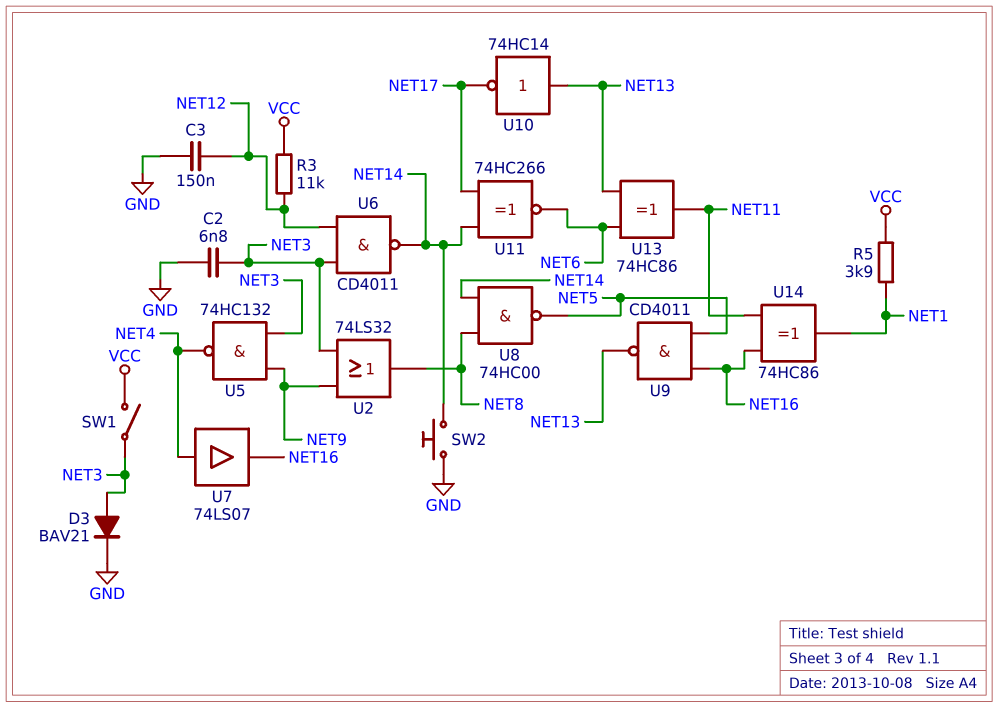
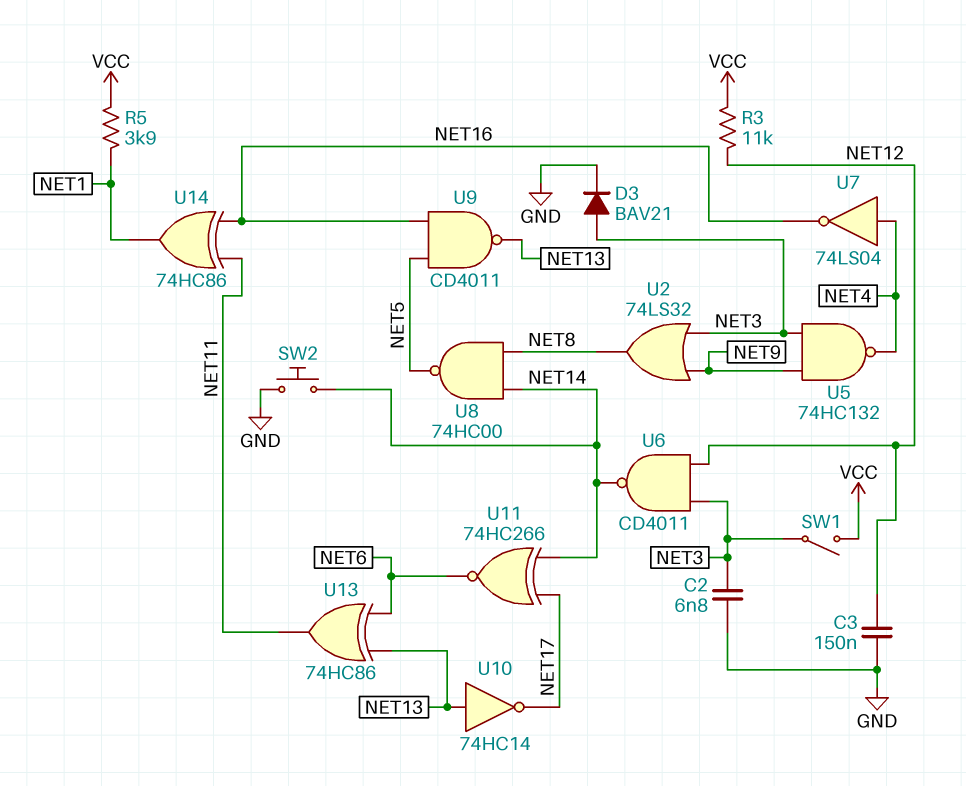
U7: buffer 74LS07 (in NET4, out NET16) -> NOT 74LS04 (in NET4, out NET16)

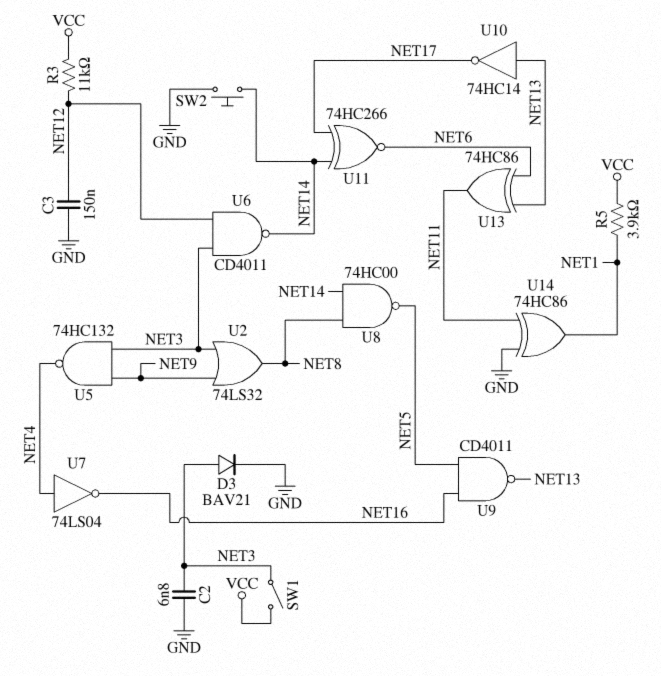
U14: XOR 74HC86 (in NET11, in NET16, out NET1) -> XOR 74HC86 (in GND, in NET11, out NET1)

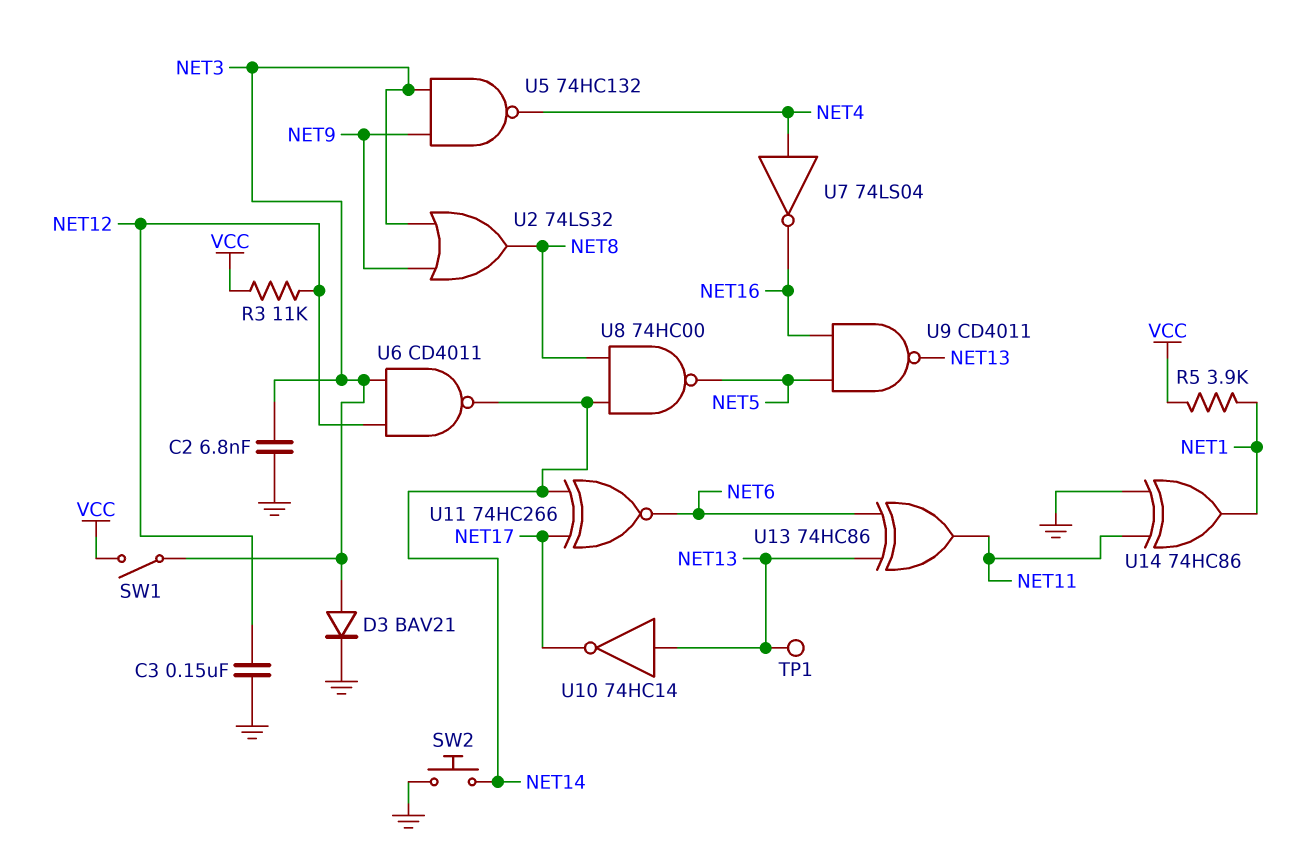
TP1: none -> test point (NET13)

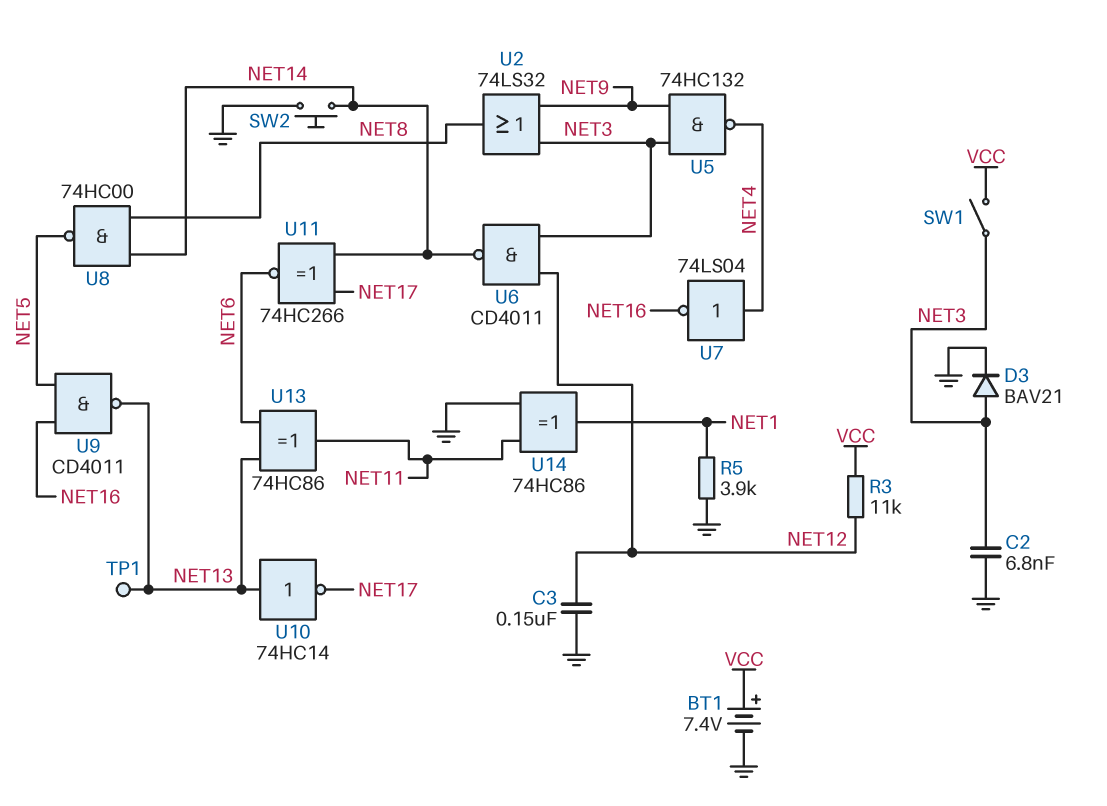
BT1: none -> 7.4V (plus VCC, minus GND)
R5: 3.9k (NET1, VCC) -> 3.9k (GND, NET1)

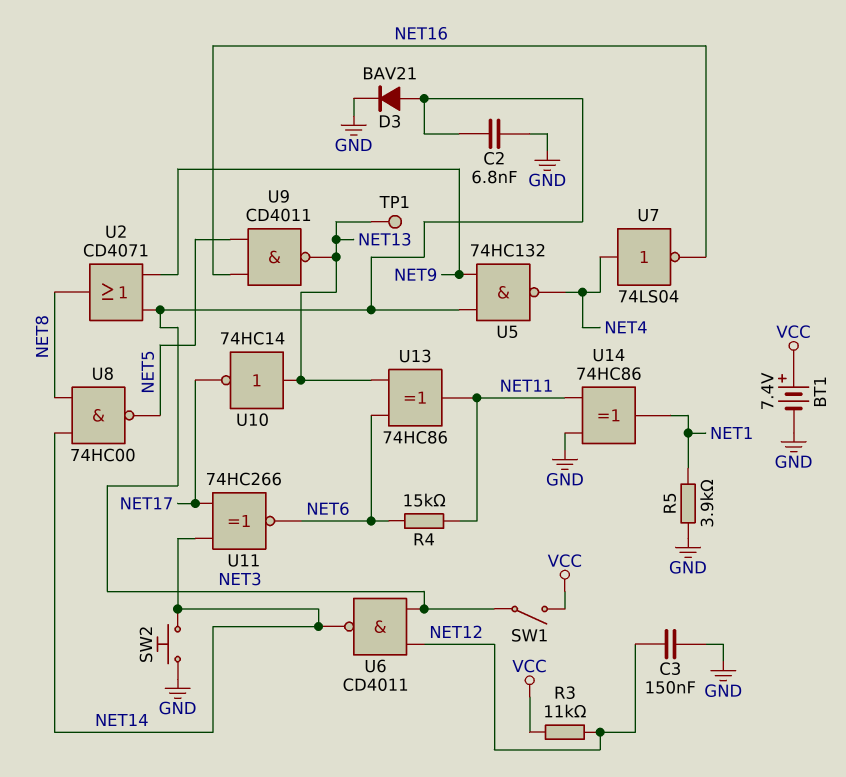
R4: none -> 15k (NET6, NET11)
U2: OR 74LS32 (in NET3, in NET9, out NET8) -> OR CD4071 (in NET3, in NET9, out NET8)

